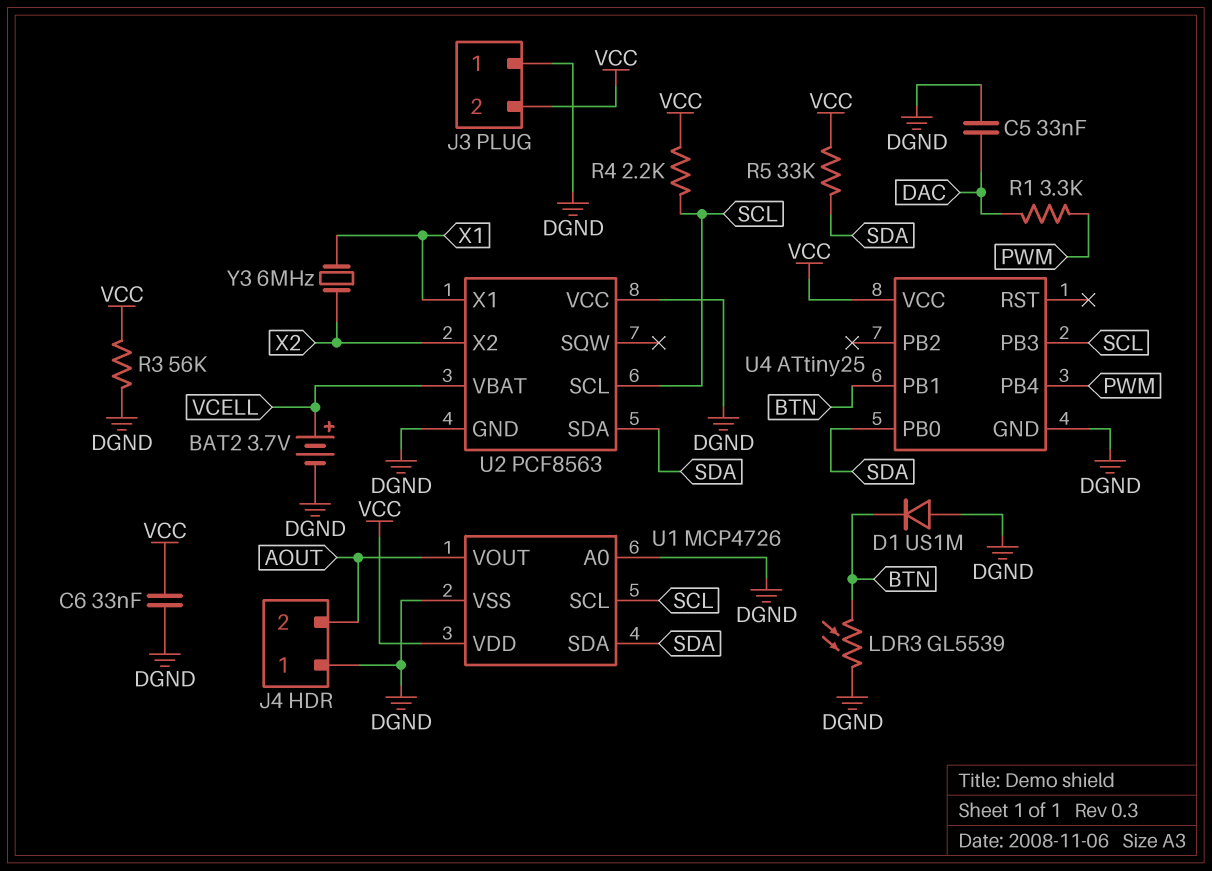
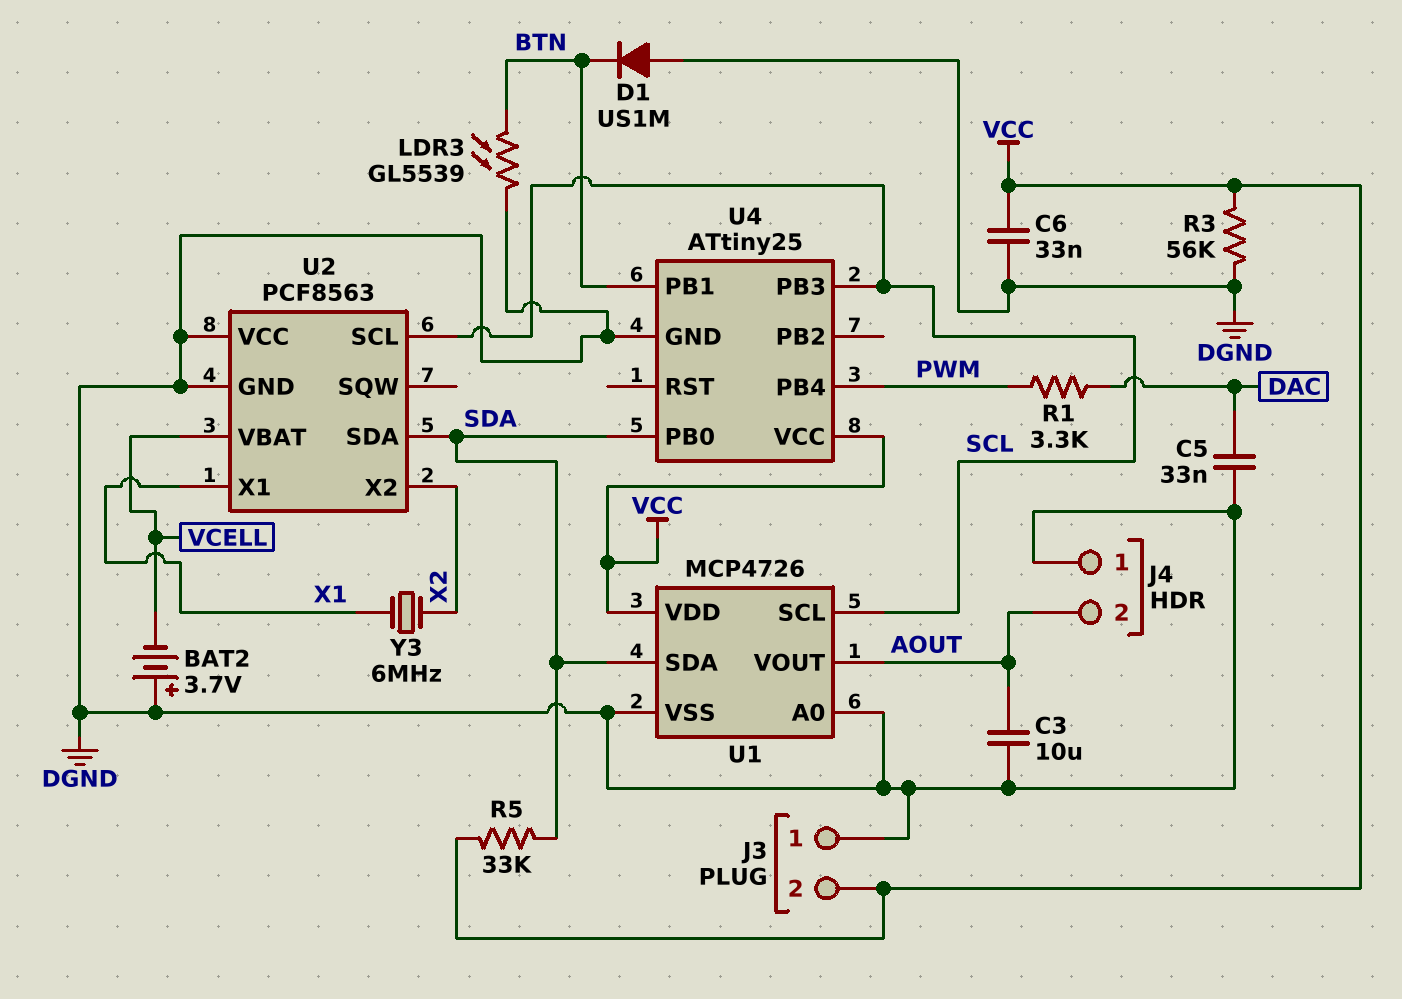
BAT2: 3.7V (plus VCELL, minus DGND) -> 3.7V (plus DGND, minus VCELL)
C3: none -> 10uF (AOUT, DGND)
R4: 2.2k (SCL, VCC) -> none

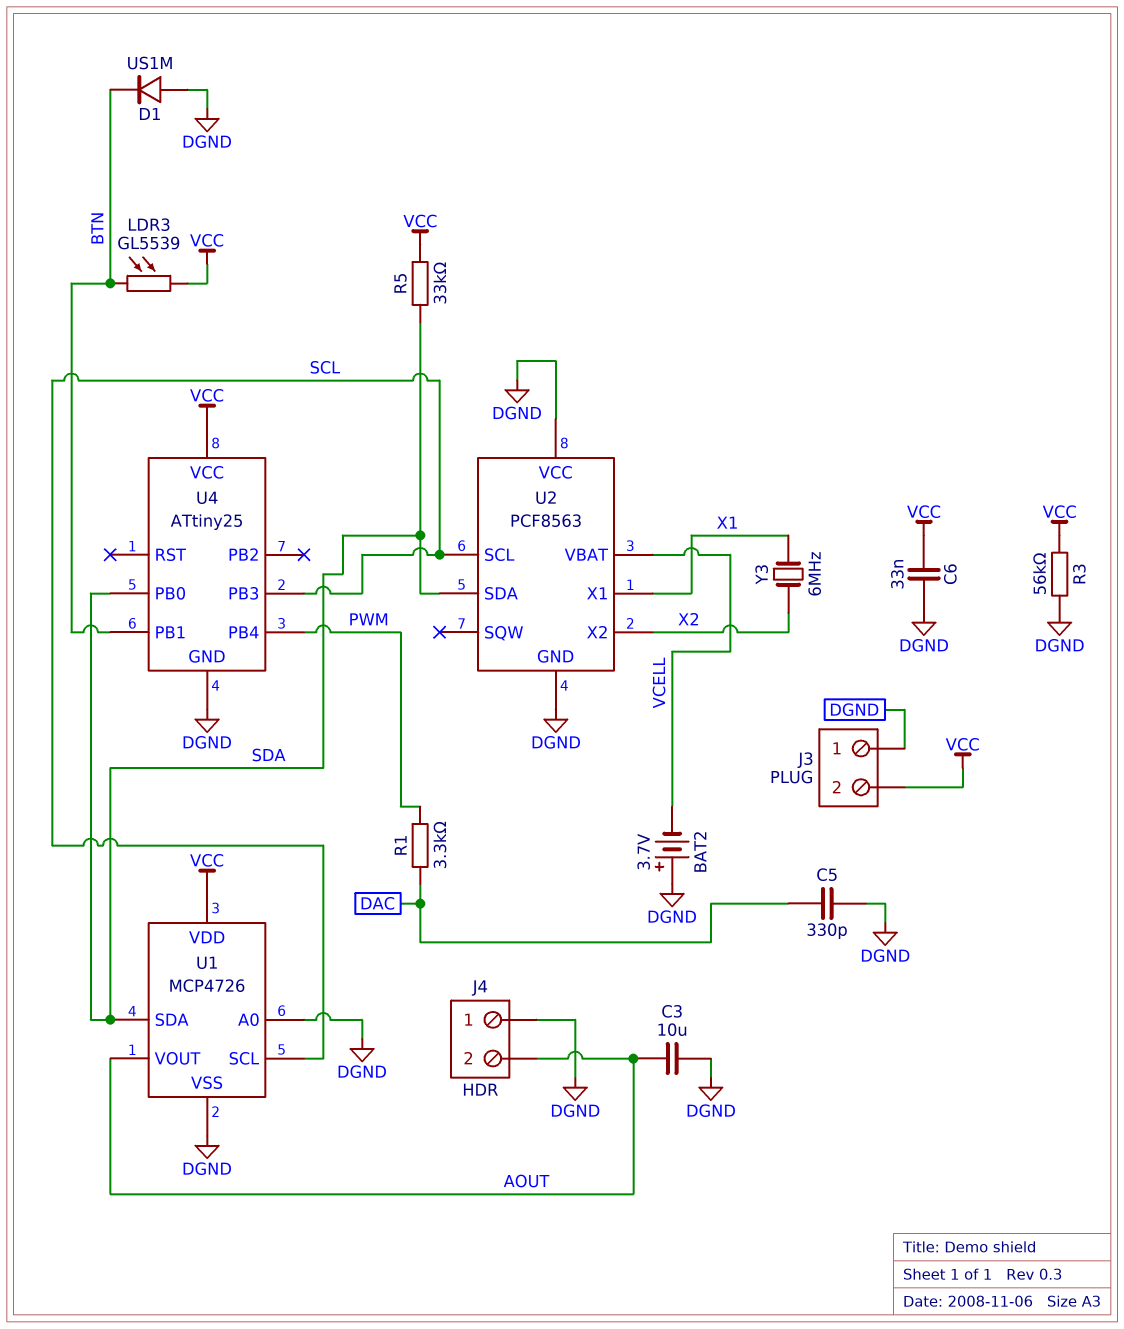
C5: 33nF (DAC, DGND) -> 330pF (DAC, DGND)
LDR3: GL5539 (BTN, DGND) -> GL5539 (BTN, VCC)

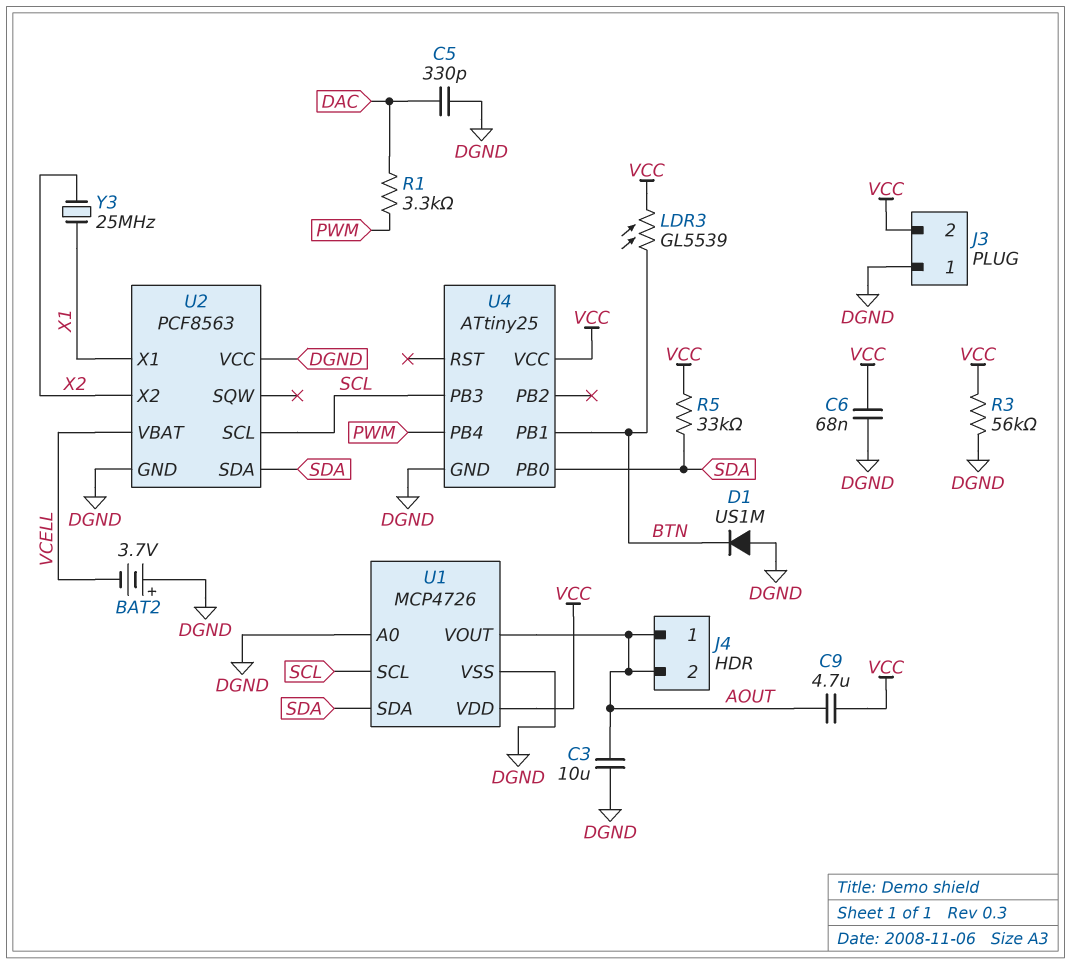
C6: 33nF (DGND, VCC) -> 68nF (DGND, VCC)
C9: none -> 4.7uF (AOUT, VCC)
J4 pin 1: DGND -> AOUT
Y3: 6MHz (X1, X2) -> 25MHz (X1, X2)

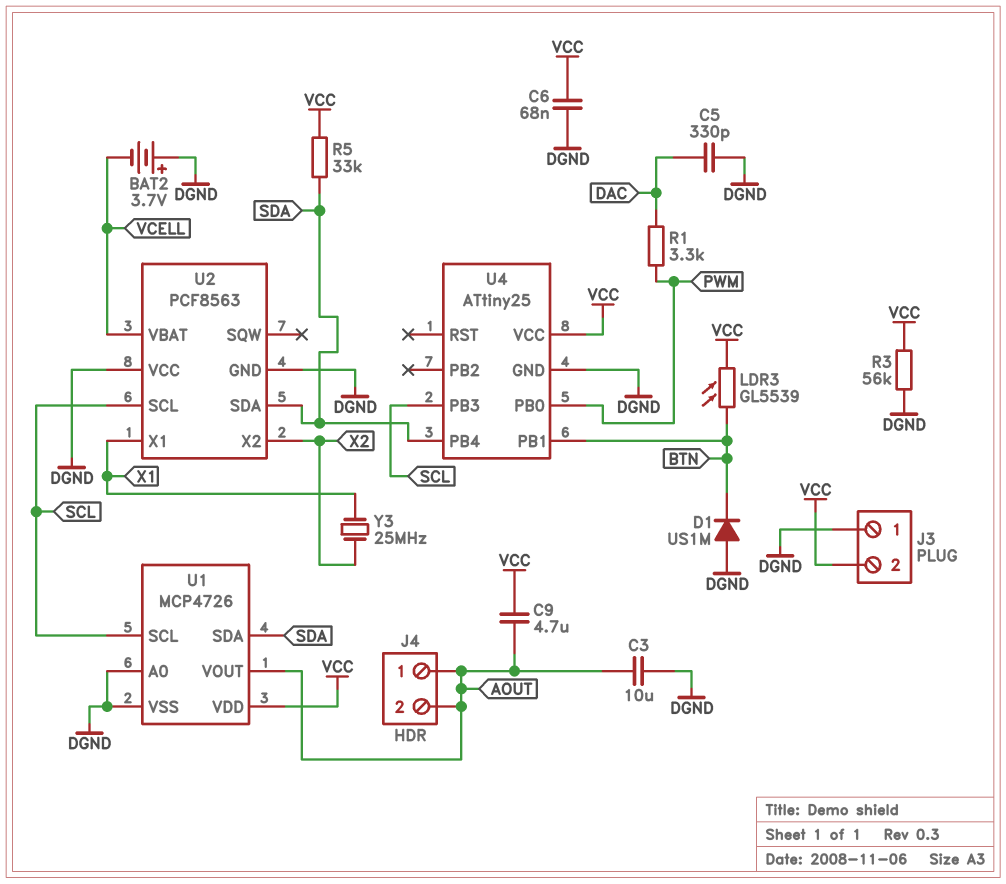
U4 pin PB0: SDA -> PWM
U4 pin PB4: PWM -> SDA

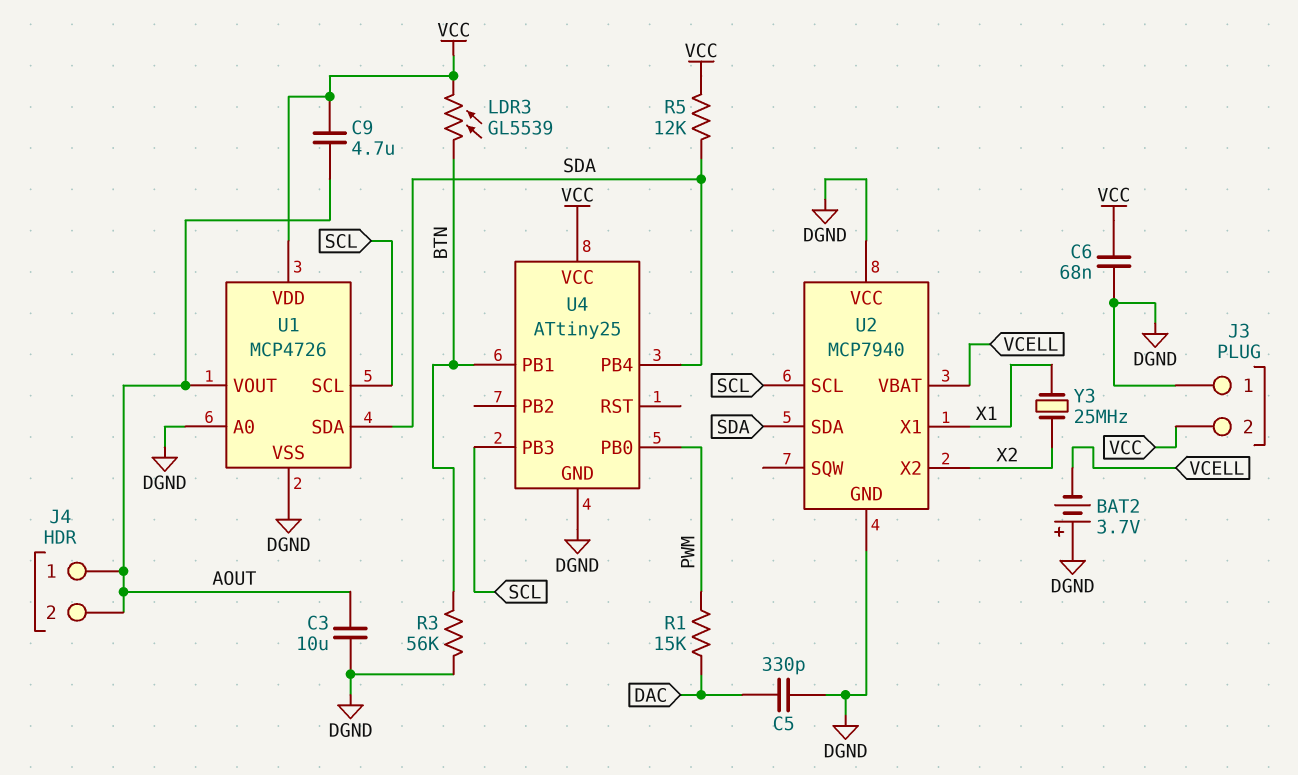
D1: diode US1M (A DGND, K BTN) -> none
R1: 3.3k (DAC, PWM) -> 15k (DAC, PWM)
R3: 56k (DGND, VCC) -> 56k (BTN, DGND)
R5: 33k (SDA, VCC) -> 12k (SDA, VCC)
U2: PCF8563 -> MCP7940

